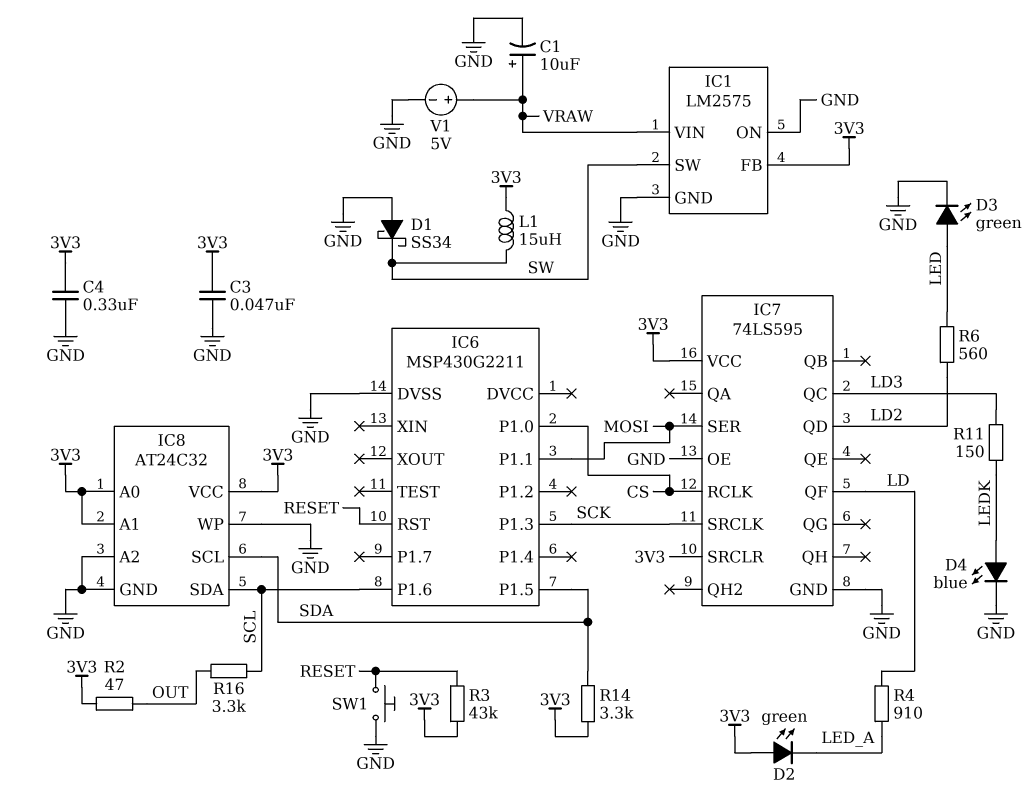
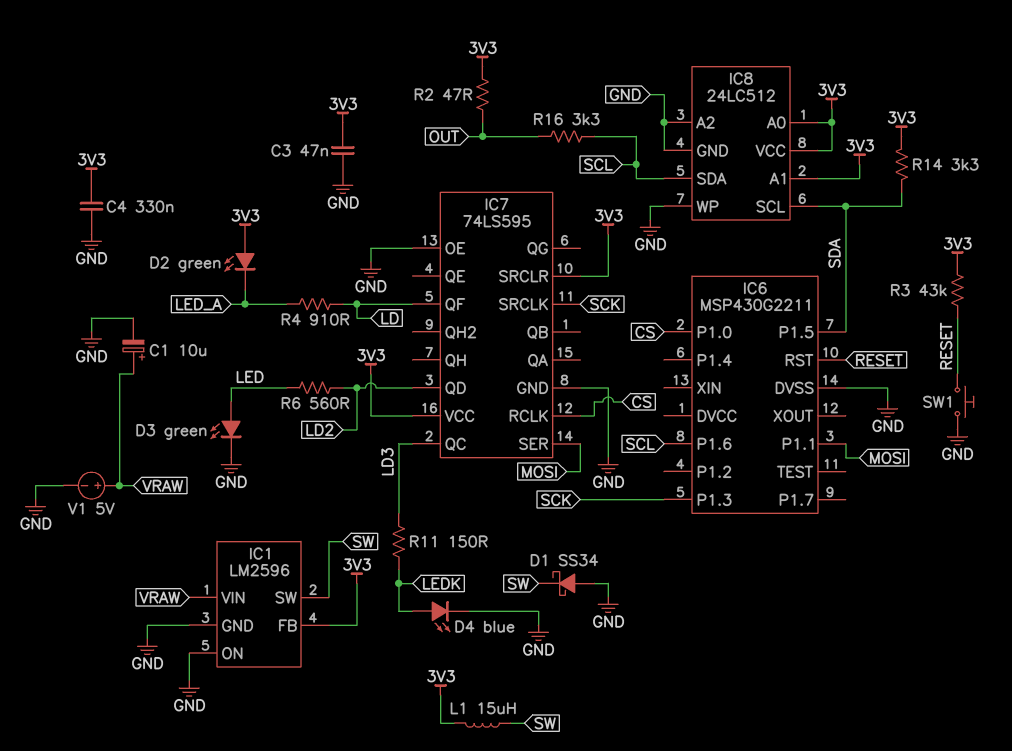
IC1: LM2575 -> LM2596
IC8: AT24C32 -> 24LC512

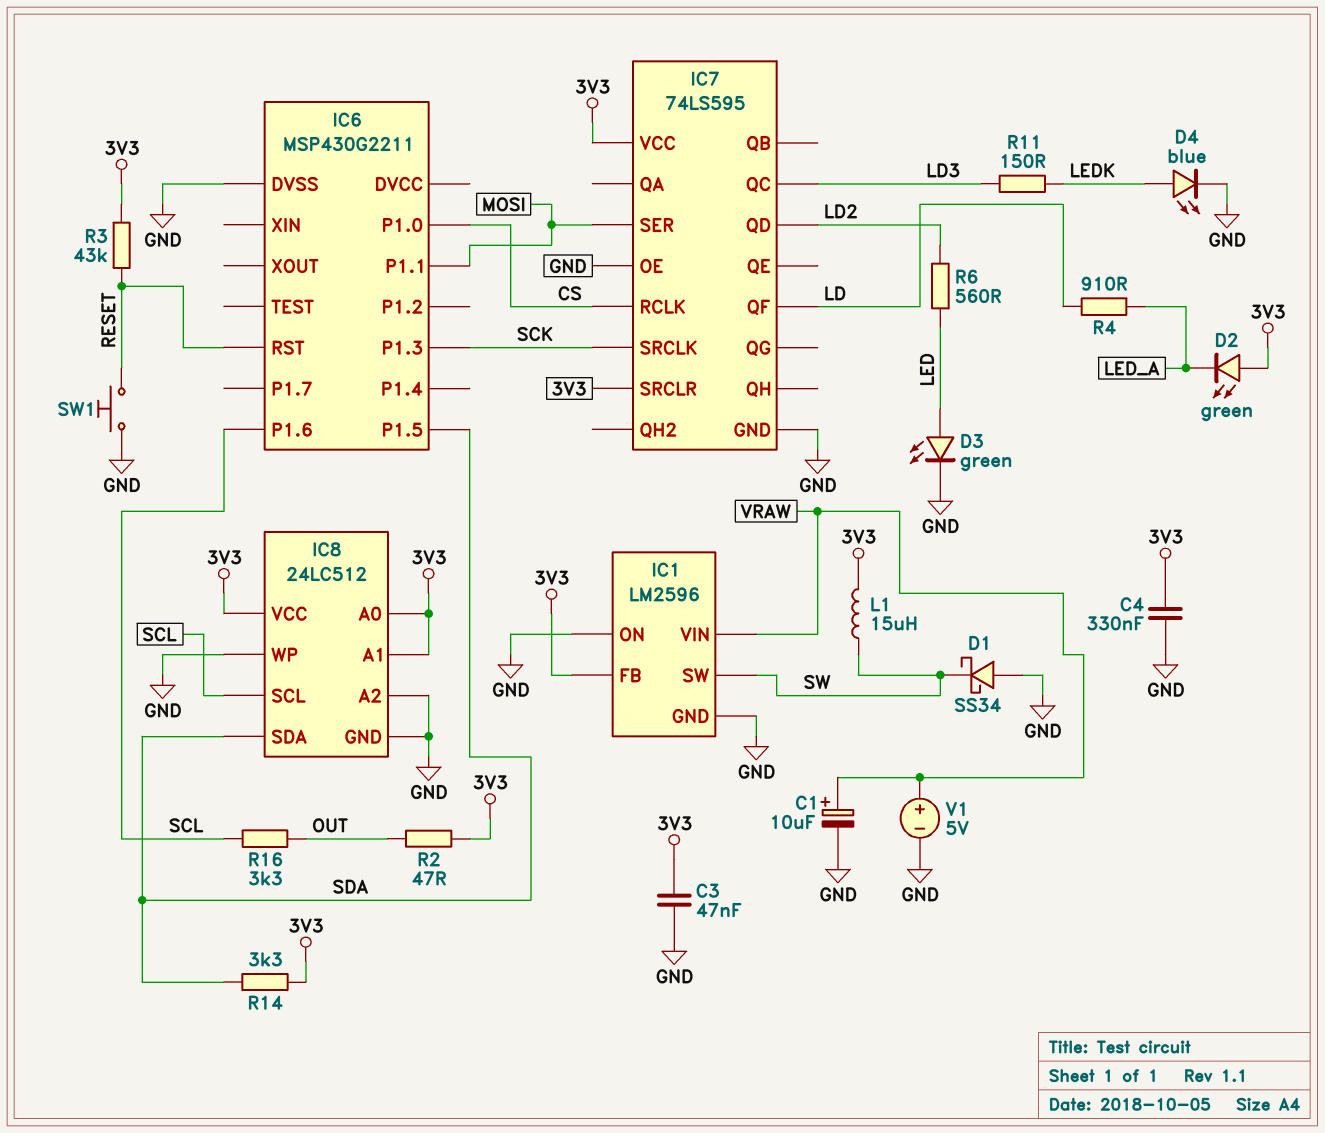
IC8 pin SCL: SDA -> SCL
IC8 pin SDA: SCL -> SDA

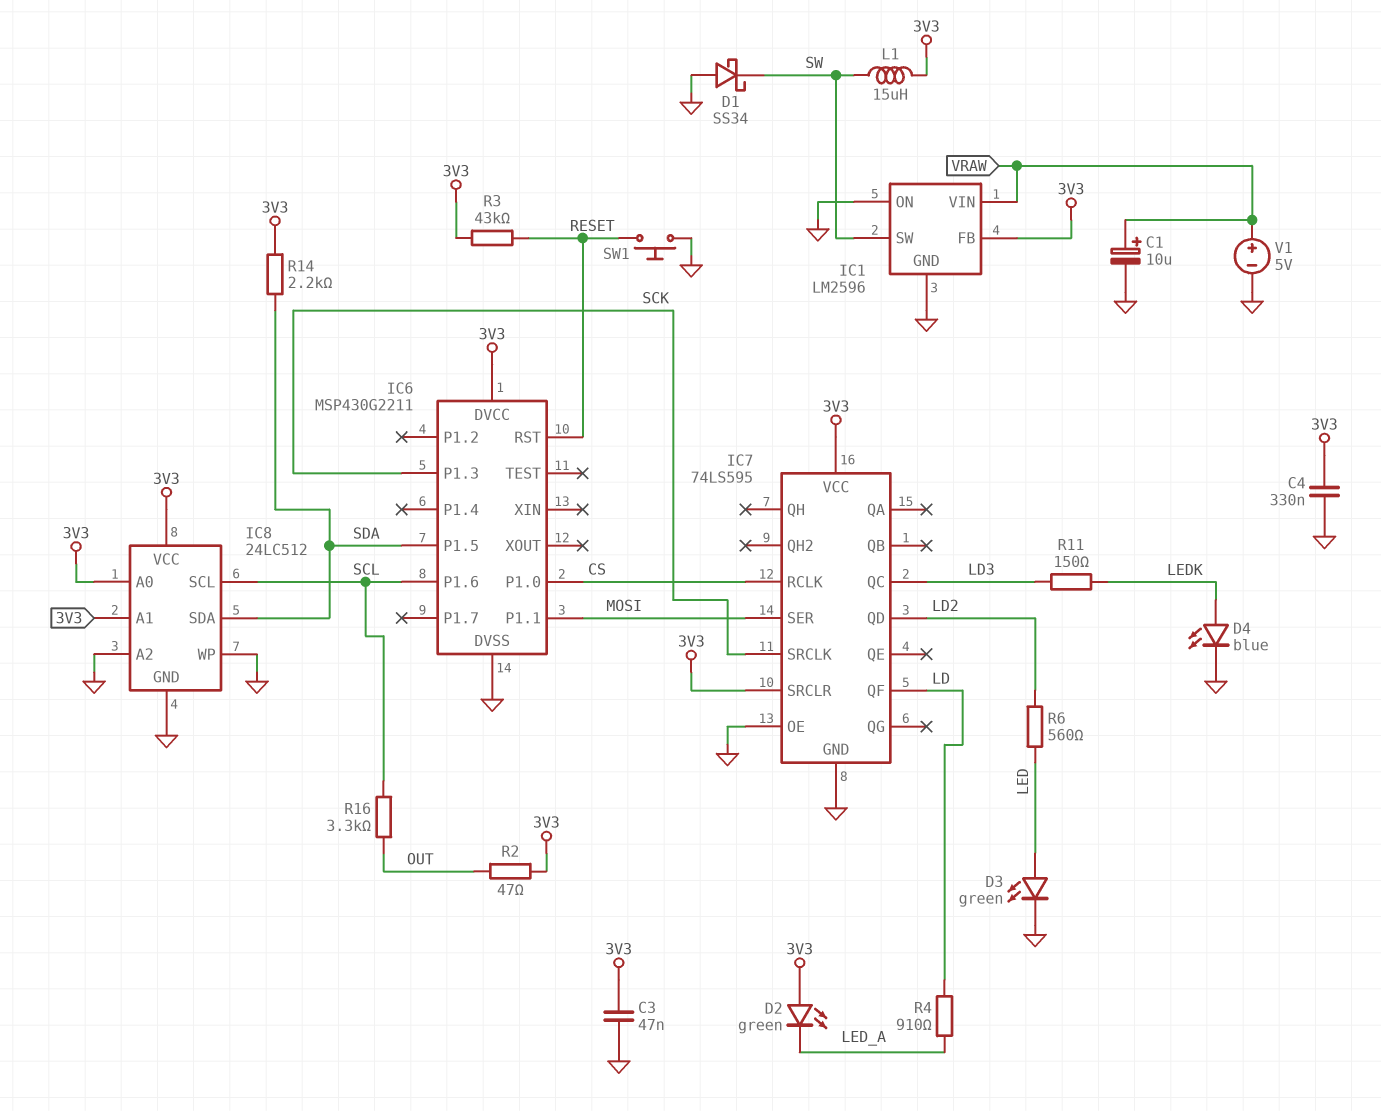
IC6 pin DVCC: none -> 3V3
R14: 3.3k (3V3, SDA) -> 2.2k (3V3, SDA)

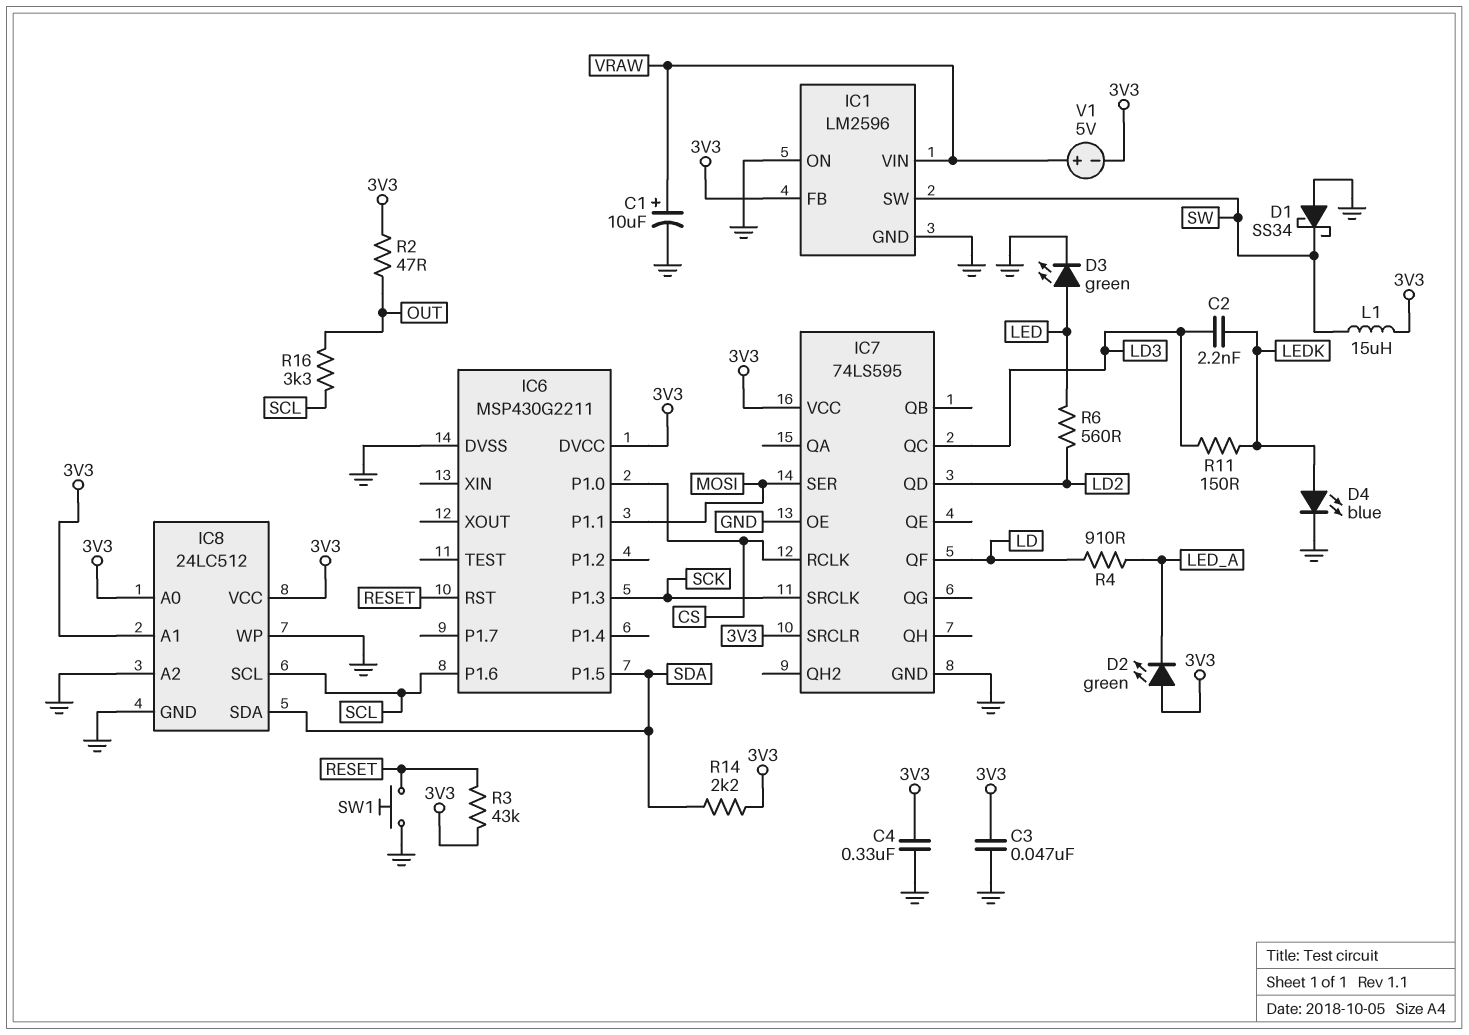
C2: none -> 2.2nF (LD3, LEDK)
V1: 5V (plus VRAW, minus GND) -> 5V (plus VRAW, minus 3V3)

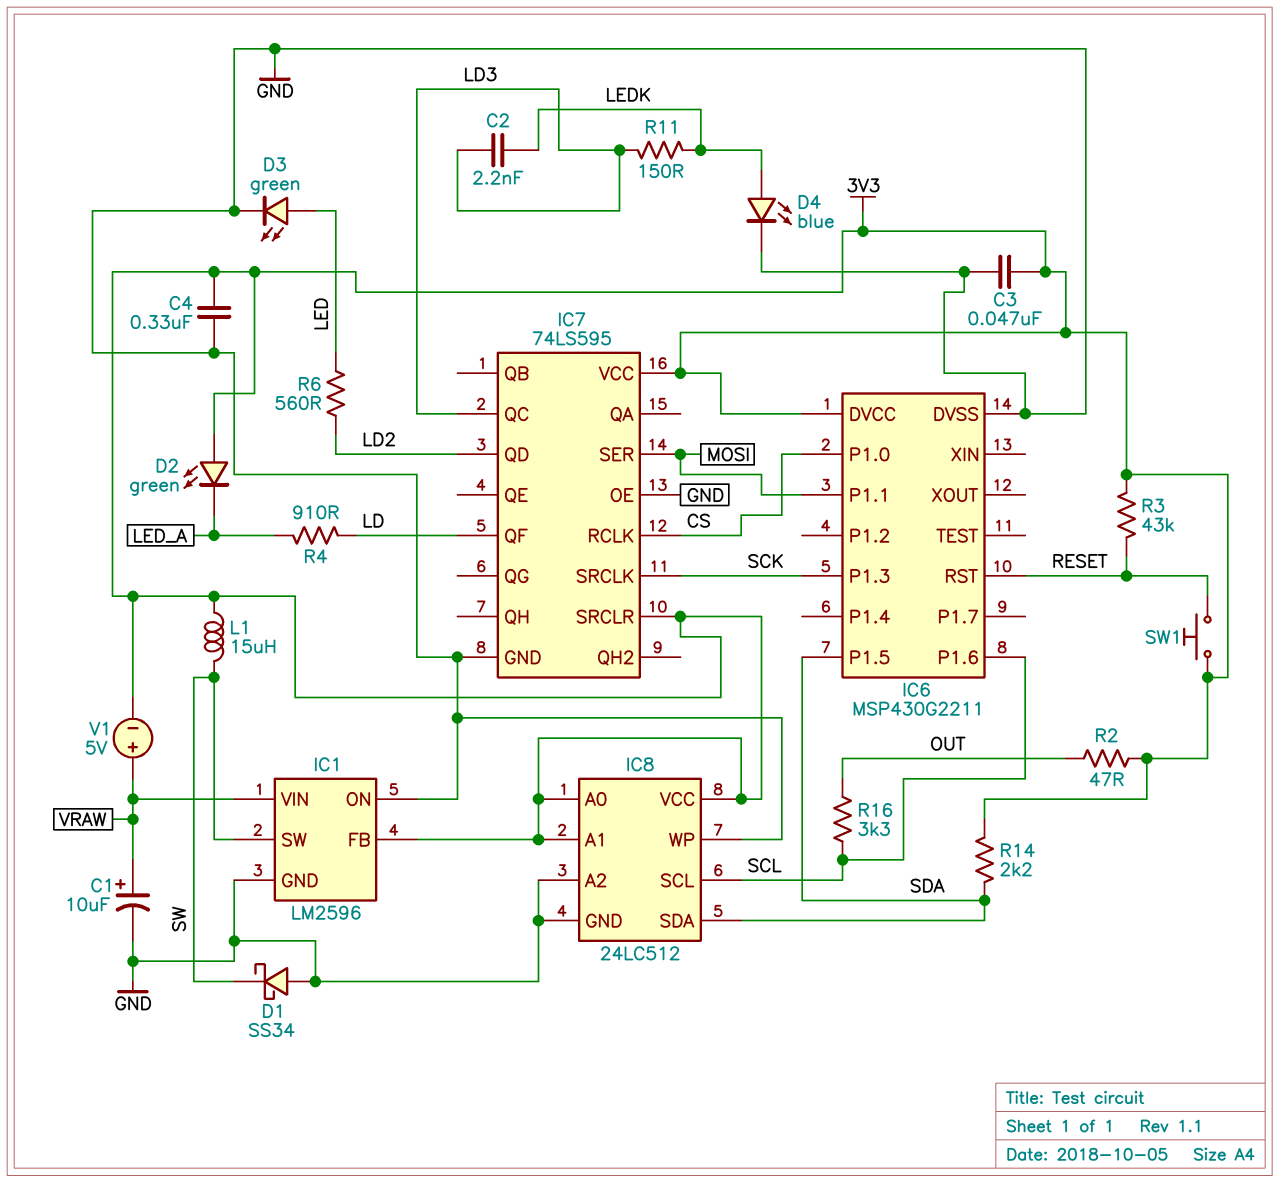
SW1: button (GND, RESET) -> button (3V3, RESET)

